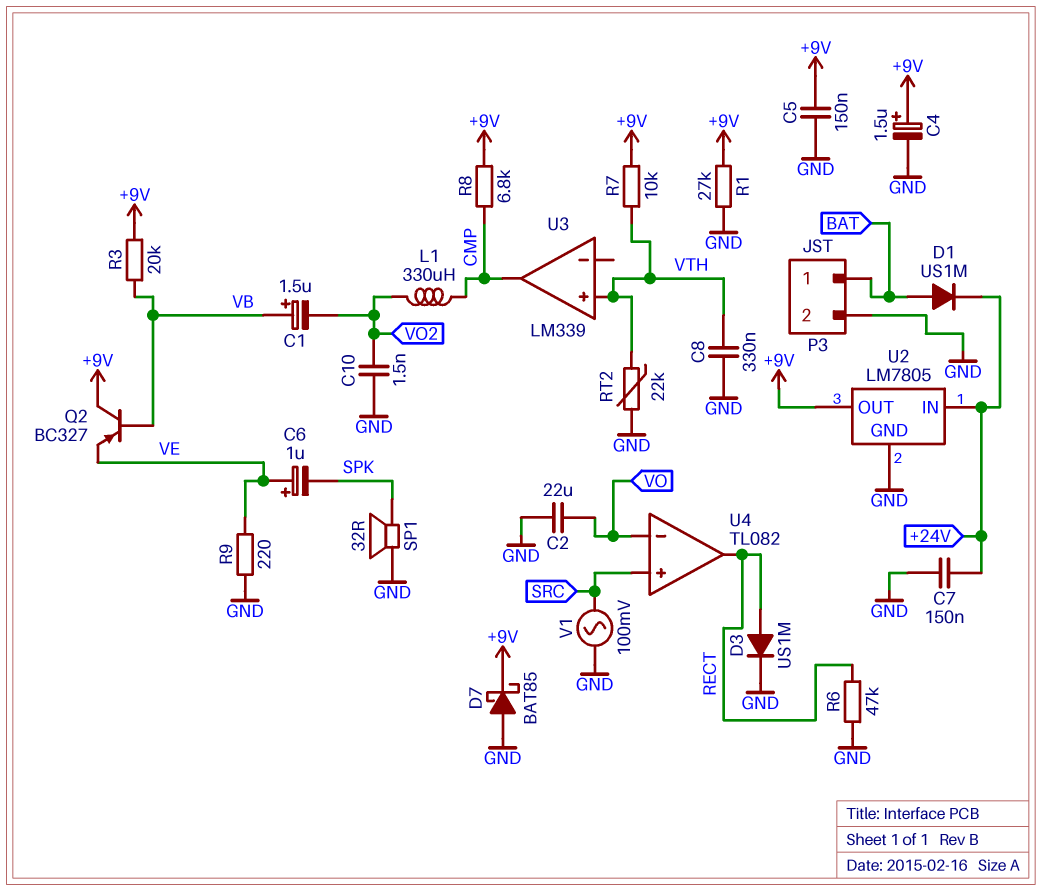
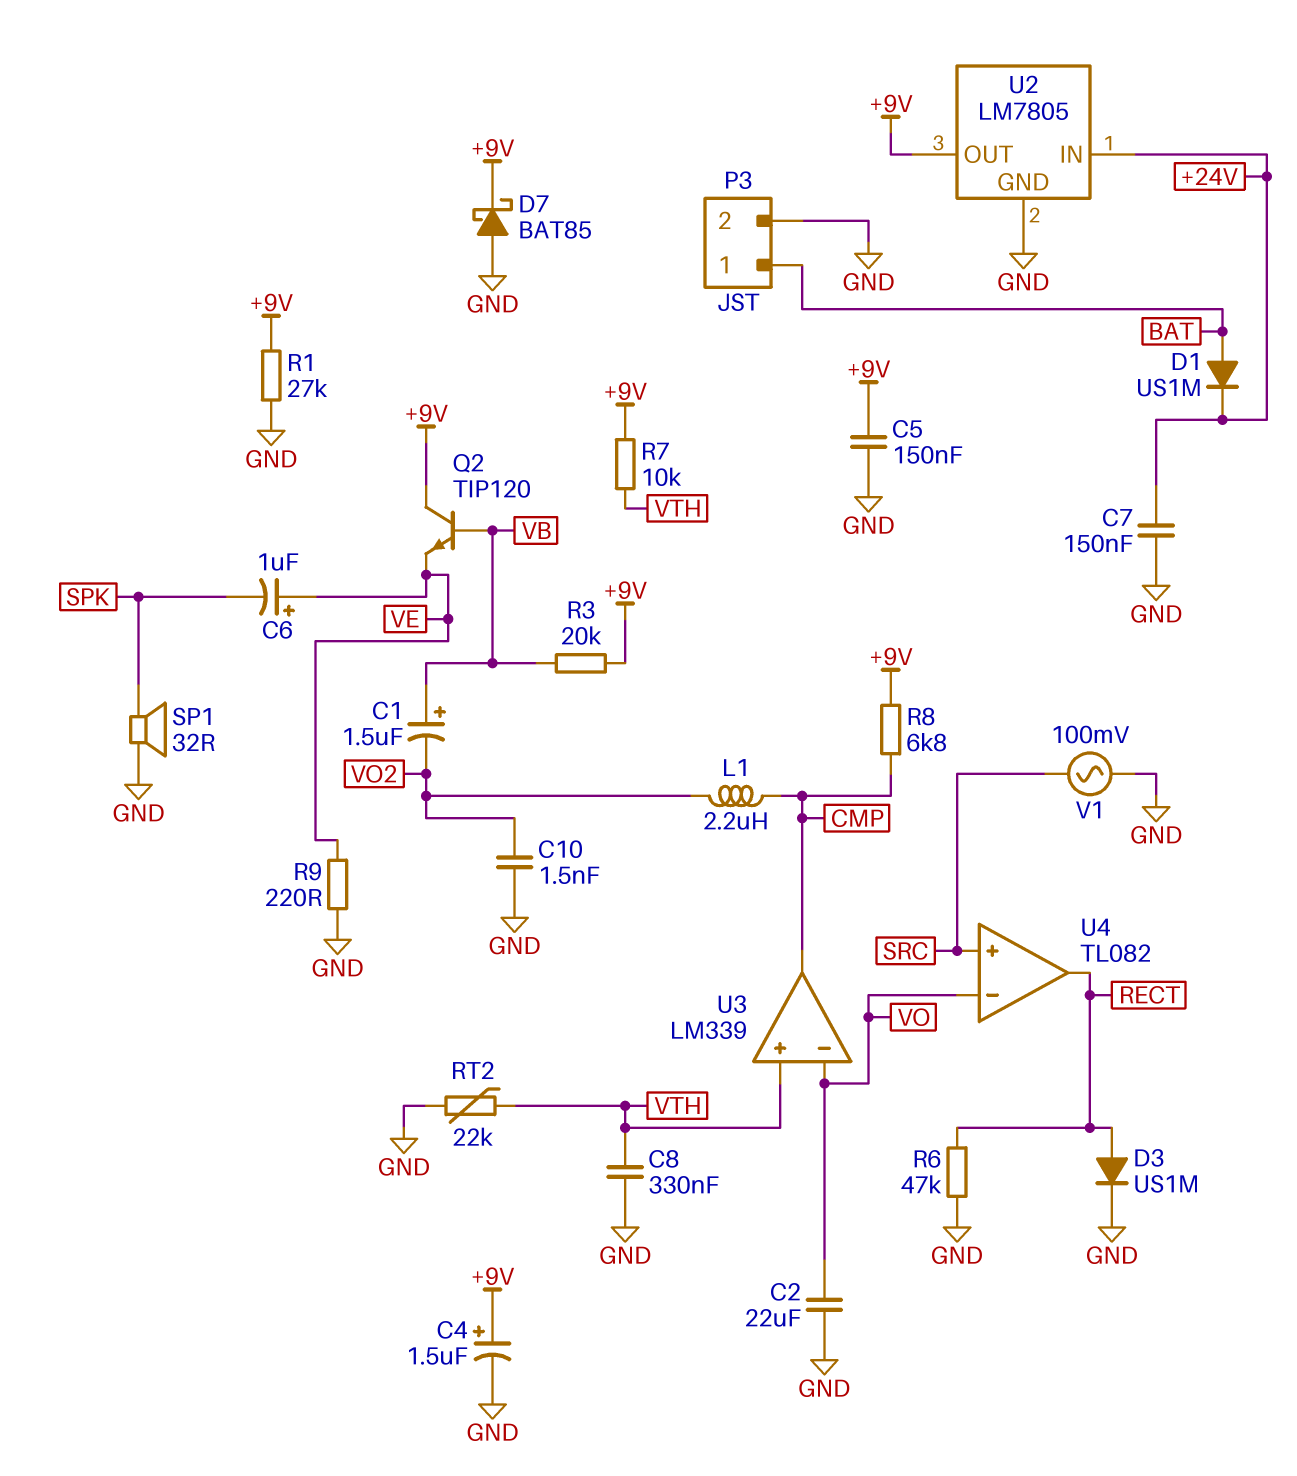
L1: 330uH (CMP, VO2) -> 2.2uH (CMP, VO2)
Q2: PNP BC327 (B VB, C +9V, E VE) -> NPN TIP120 (B VB, C +9V, E VE)
U3 pin in-: none -> VO

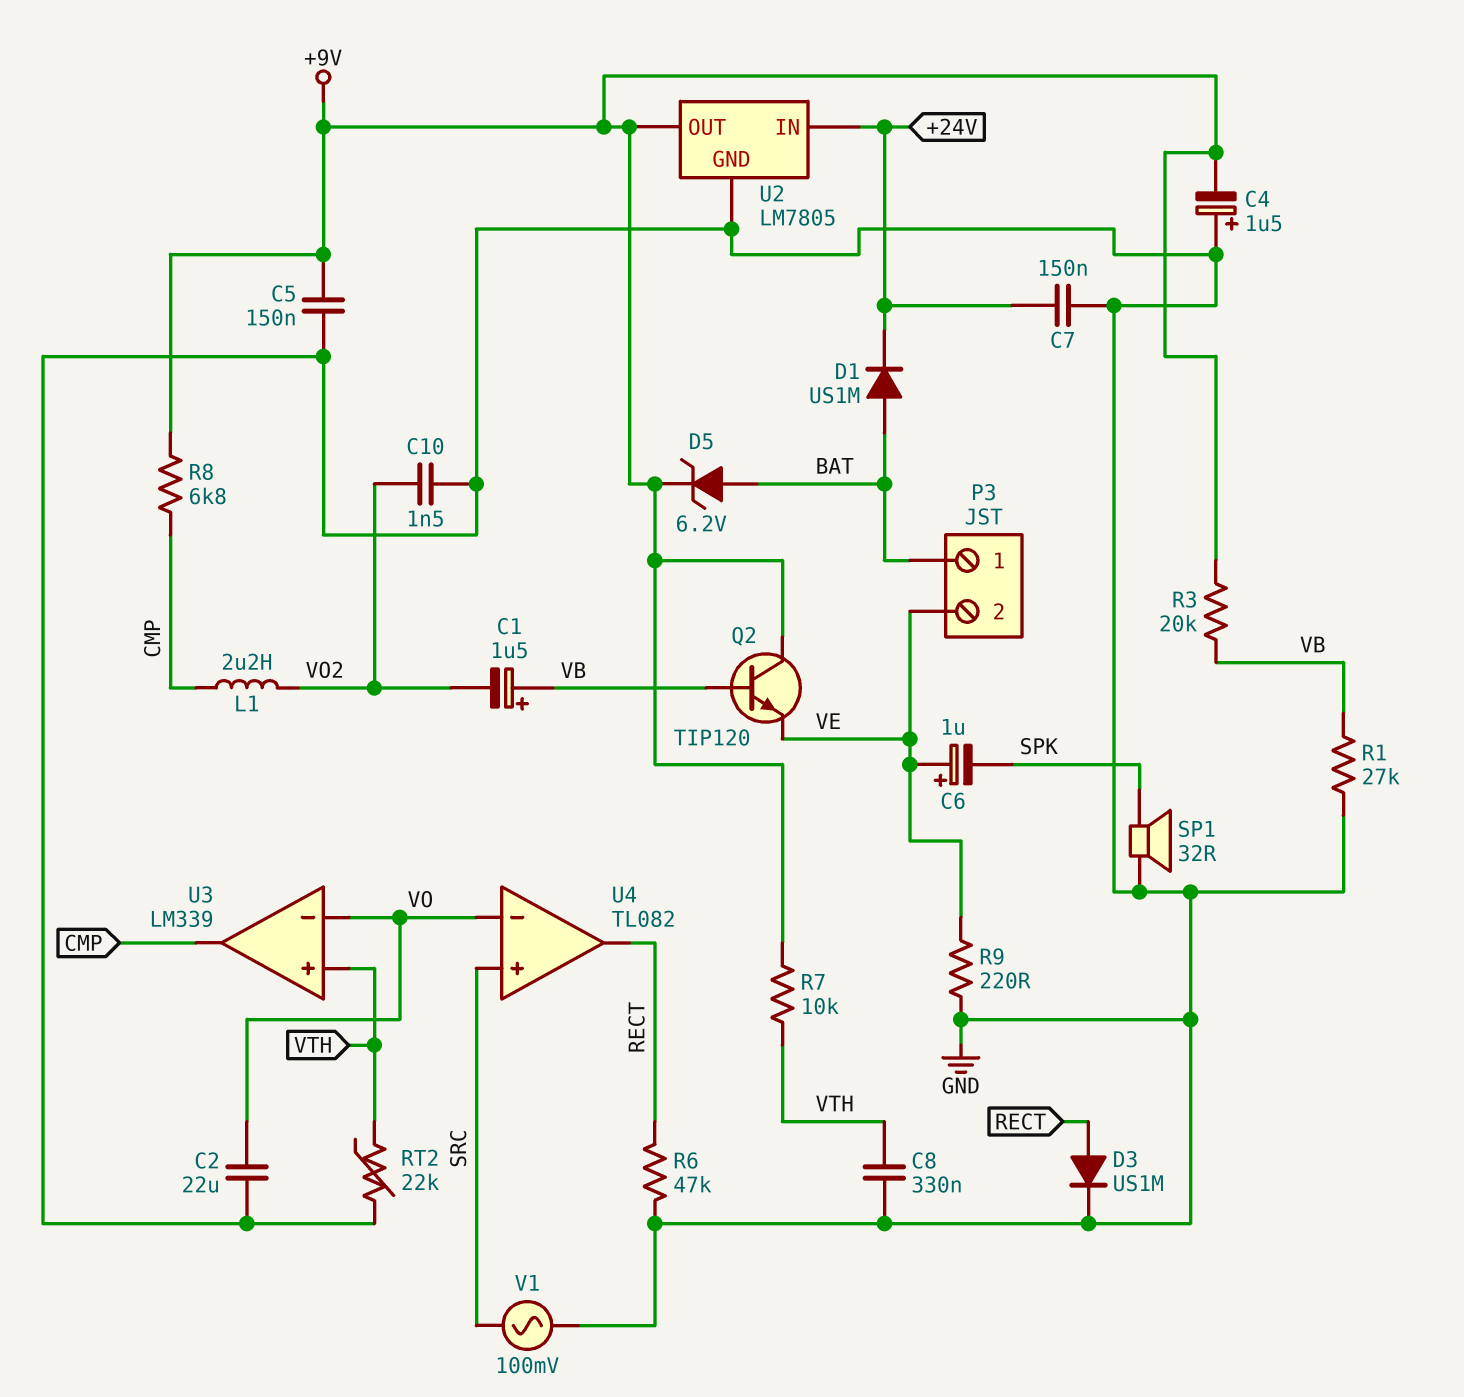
C4: 1.5uF (plus +9V, minus GND) -> 1.5uF (plus GND, minus +9V)
D5: none -> zener 6.2V (A BAT, K +9V)
D7: schottky BAT85 (A GND, K +9V) -> none
P3 pin 2: GND -> VE
R1: 27k (+9V, GND) -> 27k (GND, VB)

